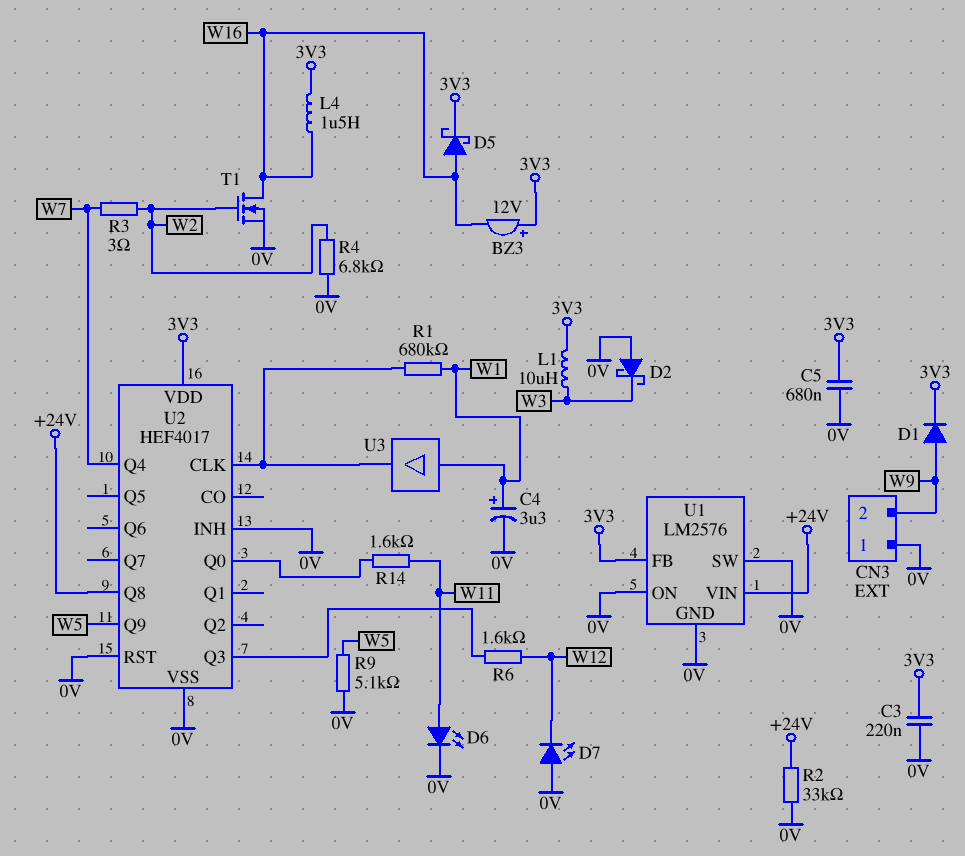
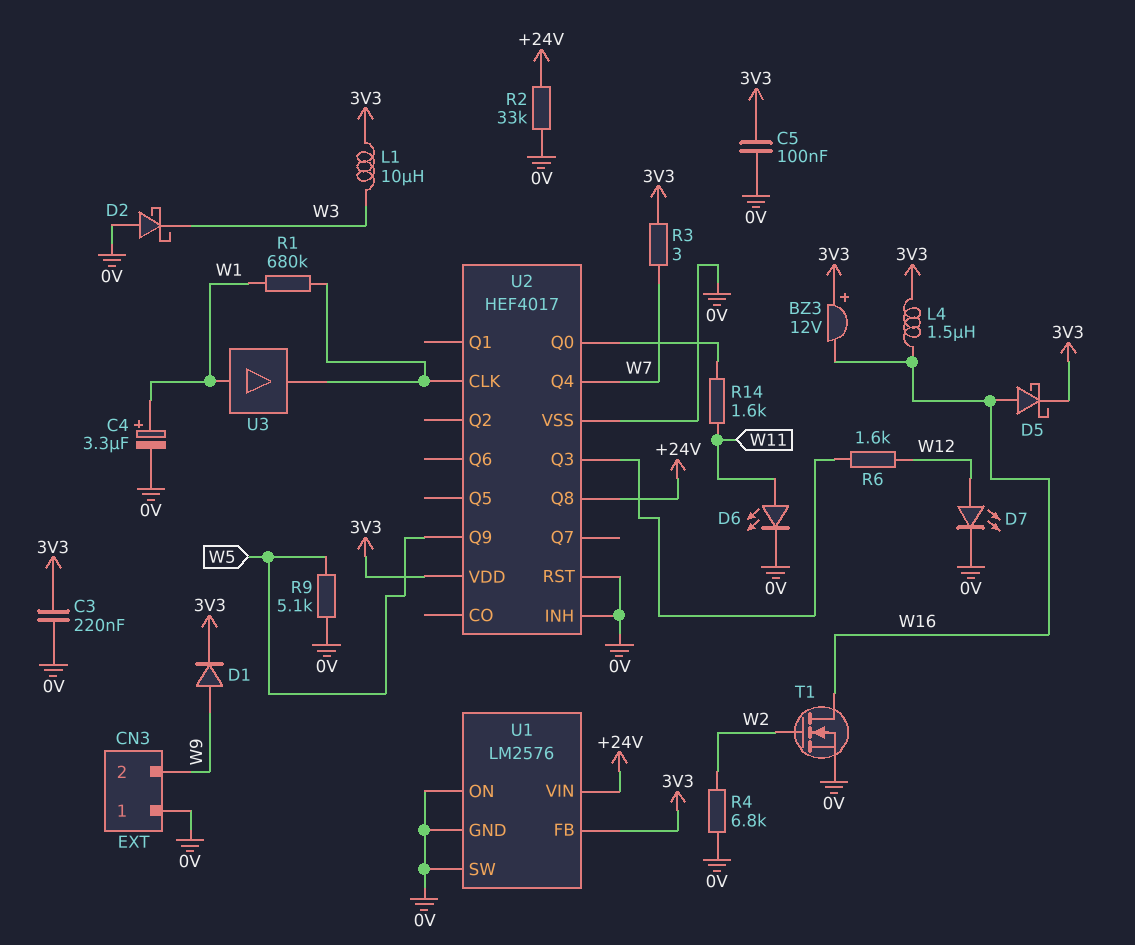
C5: 680nF (0V, 3V3) -> 100nF (0V, 3V3)
D7: LED (A 0V, K W12) -> LED (A W12, K 0V)
R3: 3 (W2, W7) -> 3 (3V3, W7)

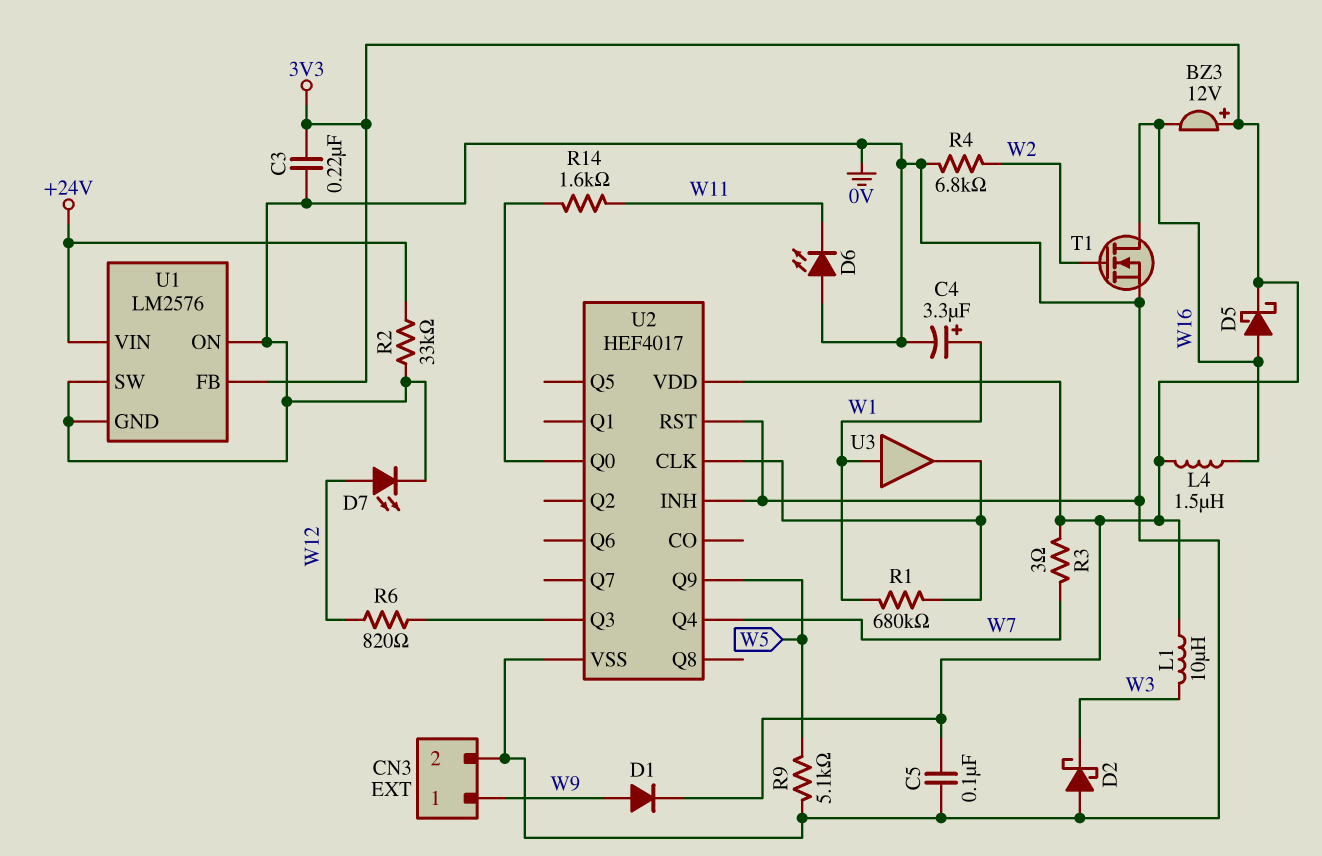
CN3 pin 1: 0V -> W9
CN3 pin 2: W9 -> 0V
D6: LED (A W11, K 0V) -> LED (A 0V, K W11)
R6: 1.6k (U2/Q3, W12) -> 820 (U2/Q3, W12)
U2 pin Q8: +24V -> none

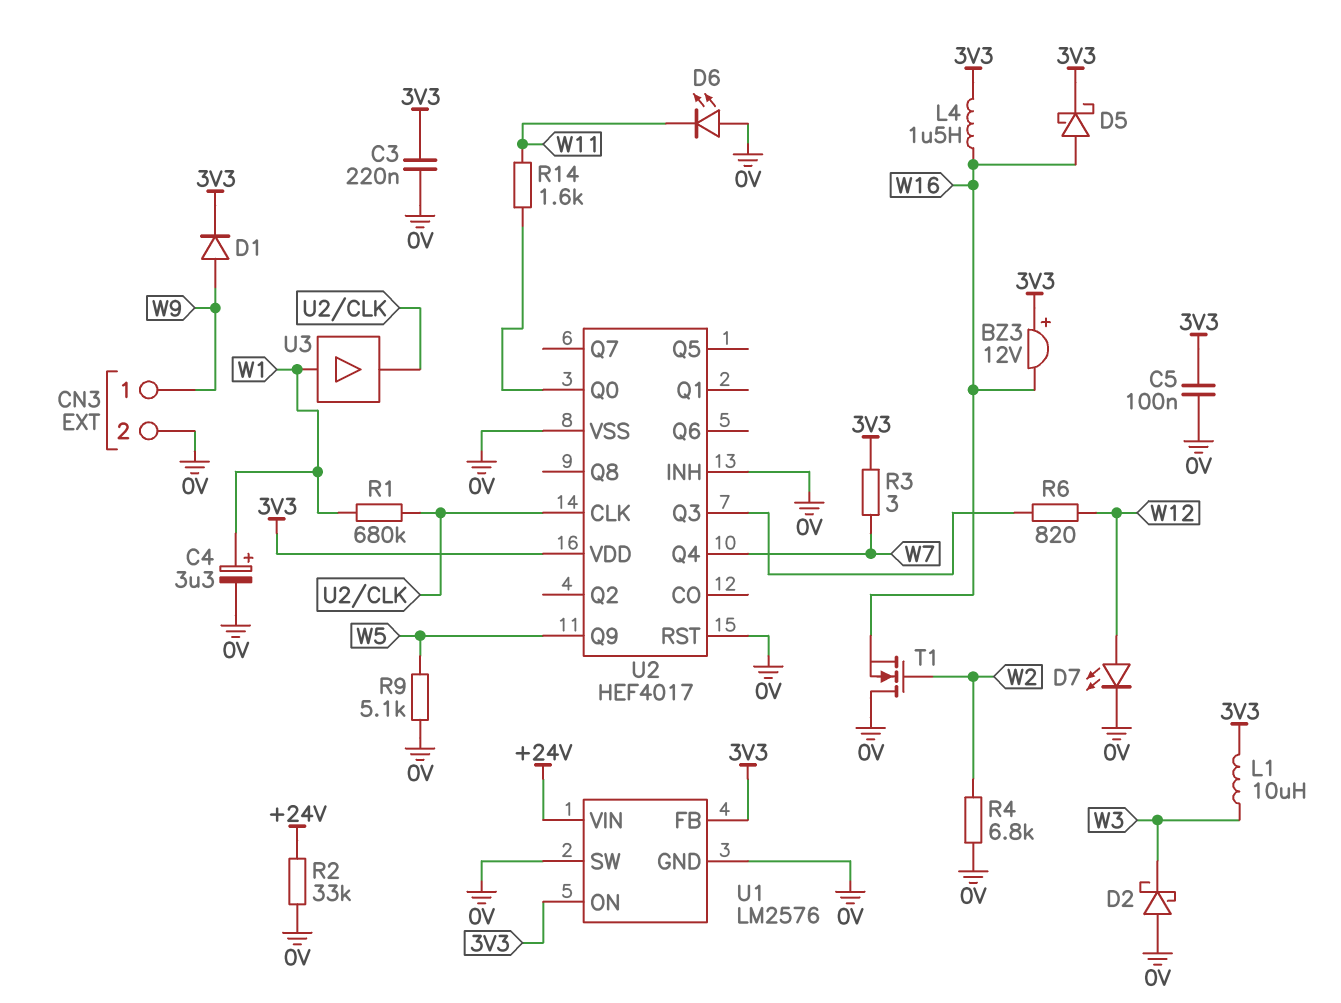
T1: NMOS (G W2, D W16, S 0V) -> NMOS (G W2, D 0V, S W16)
U1 pin ON: 0V -> 3V3

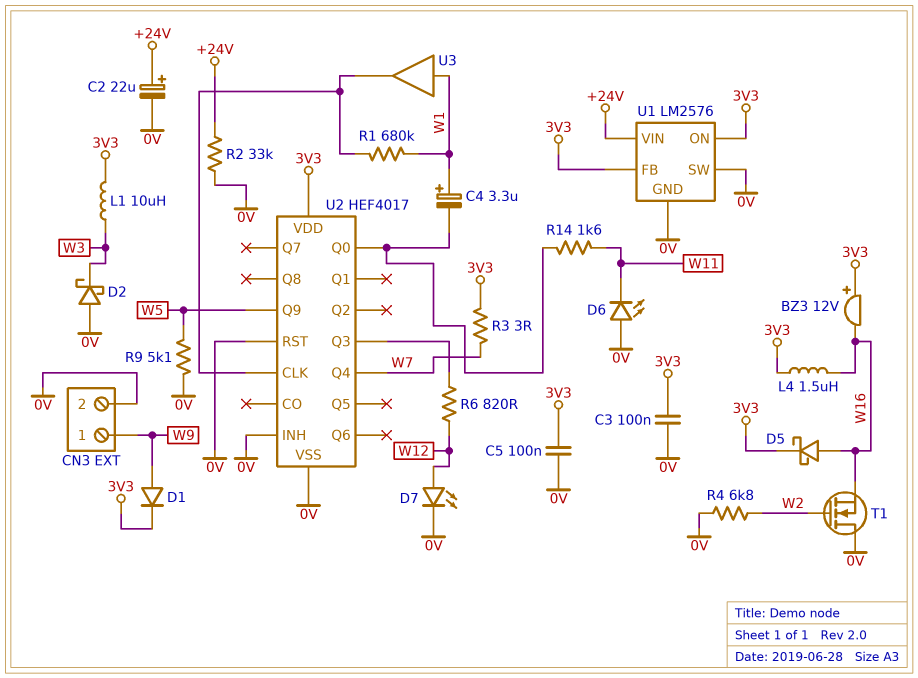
C2: none -> 22uF (plus +24V, minus 0V)
C3: 220nF (0V, 3V3) -> 100nF (0V, 3V3)
C4: 3.3uF (plus W1, minus 0V) -> 3.3uF (plus W1, minus U2/Q0)

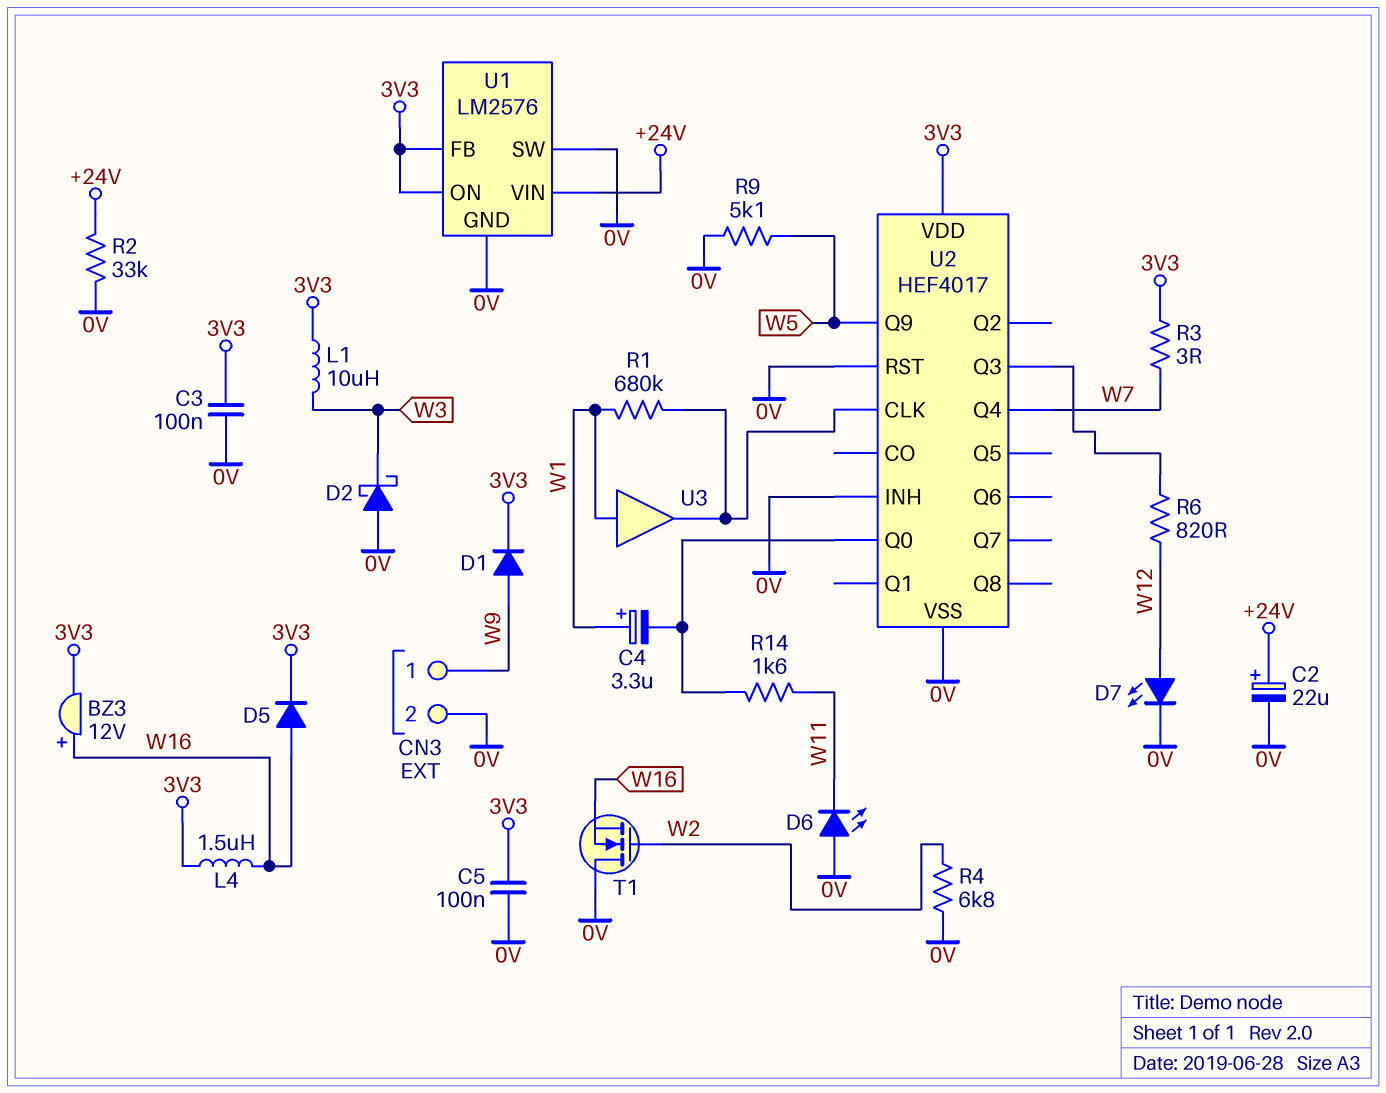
BZ3: buzzer 12V (plus 3V3, minus W16) -> buzzer 12V (plus W16, minus 3V3)
D5: schottky (A W16, K 3V3) -> diode (A W16, K 3V3)

